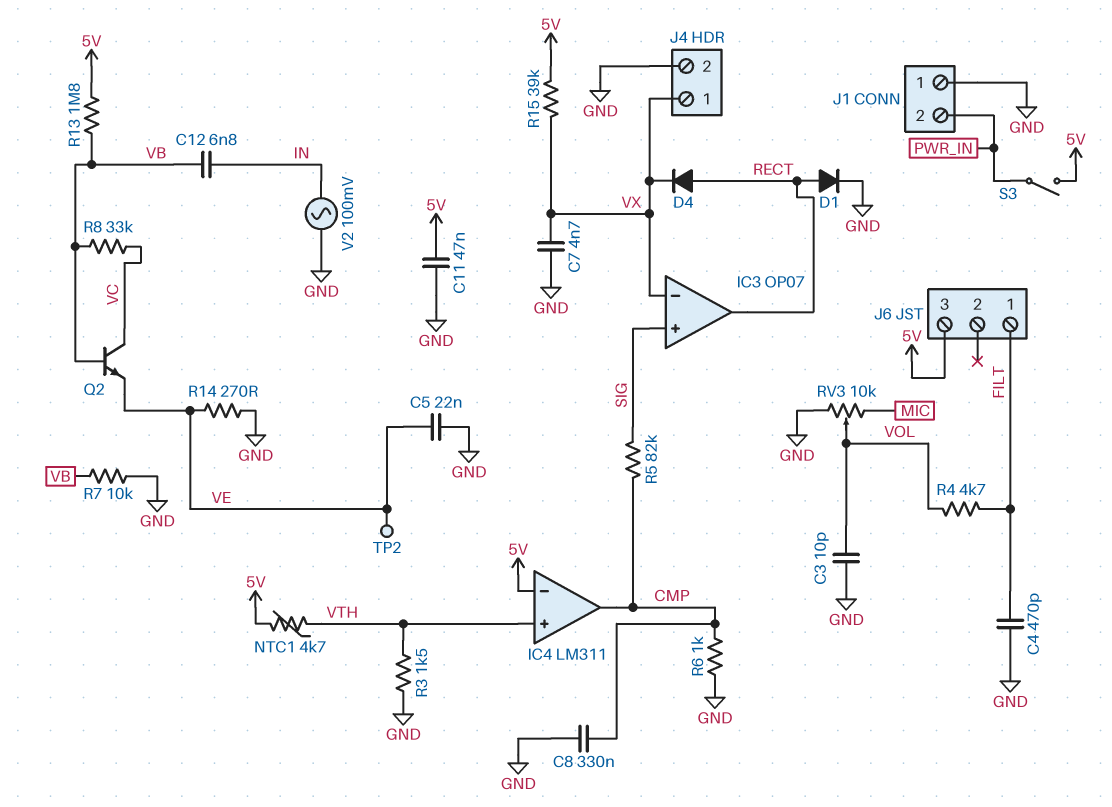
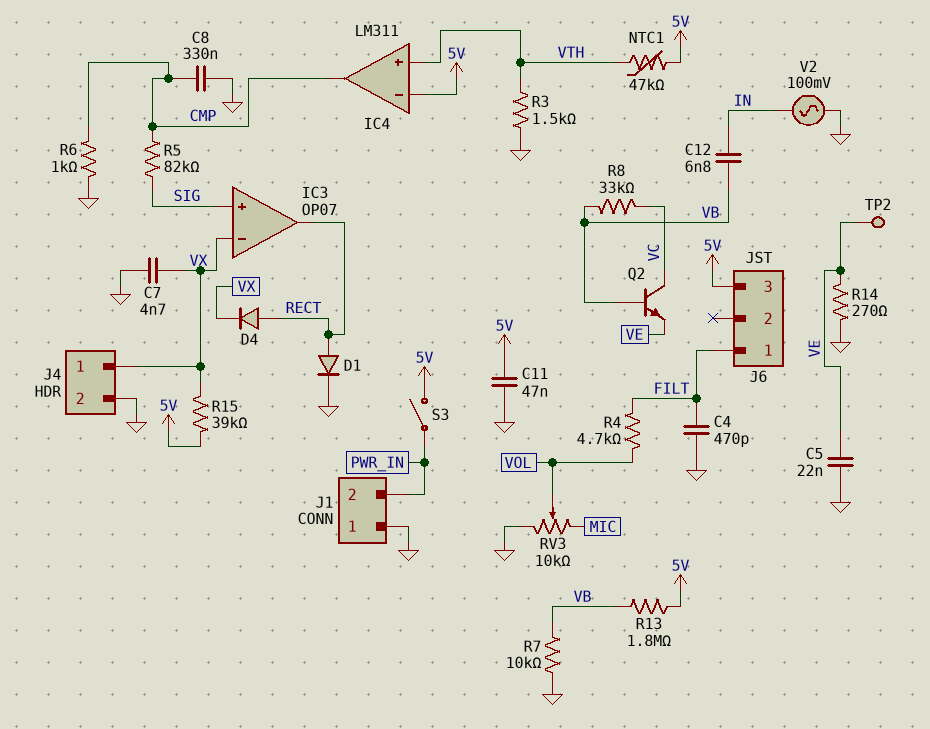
C3: 10pF (GND, VOL) -> none
NTC1: 4.7k (5V, VTH) -> 47k (5V, VTH)

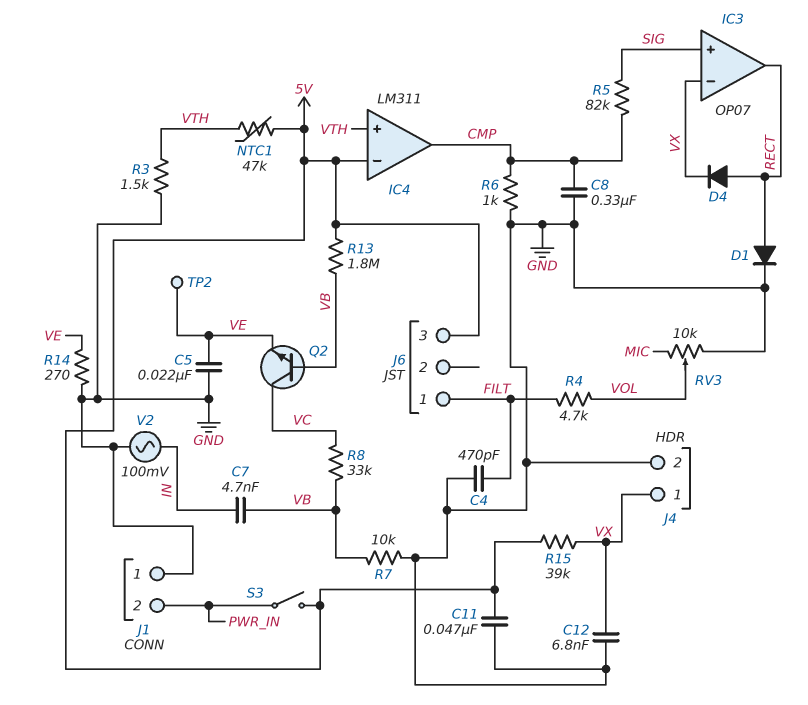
C7: 4.7nF (GND, VX) -> 4.7nF (IN, VB)
C12: 6.8nF (IN, VB) -> 6.8nF (GND, VX)

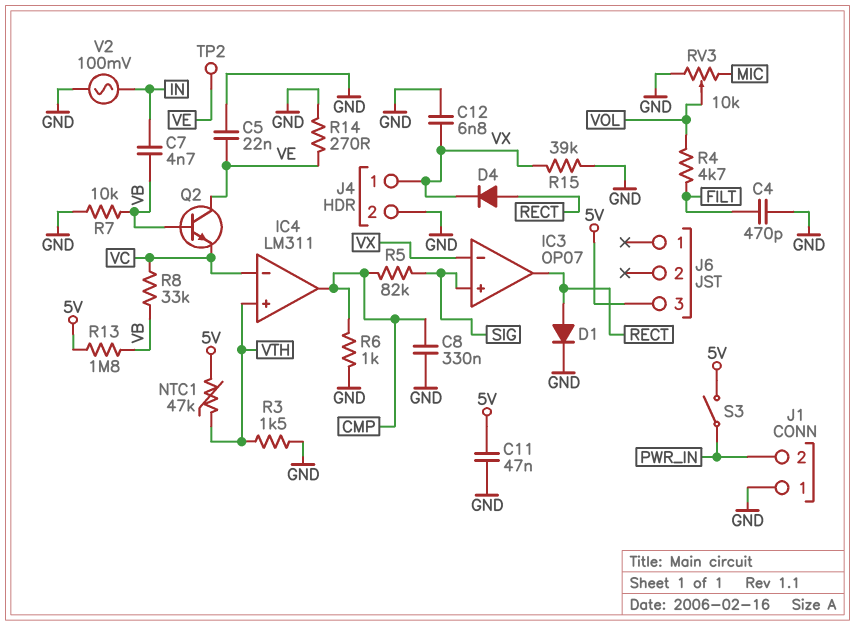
IC4 pin in-: 5V -> VC
J6 pin 1: FILT -> none
Q2: NPN (B VB, C VC, E VE) -> NPN (B VB, C VE, E VC)
R15: 39k (5V, VX) -> 39k (GND, VX)

